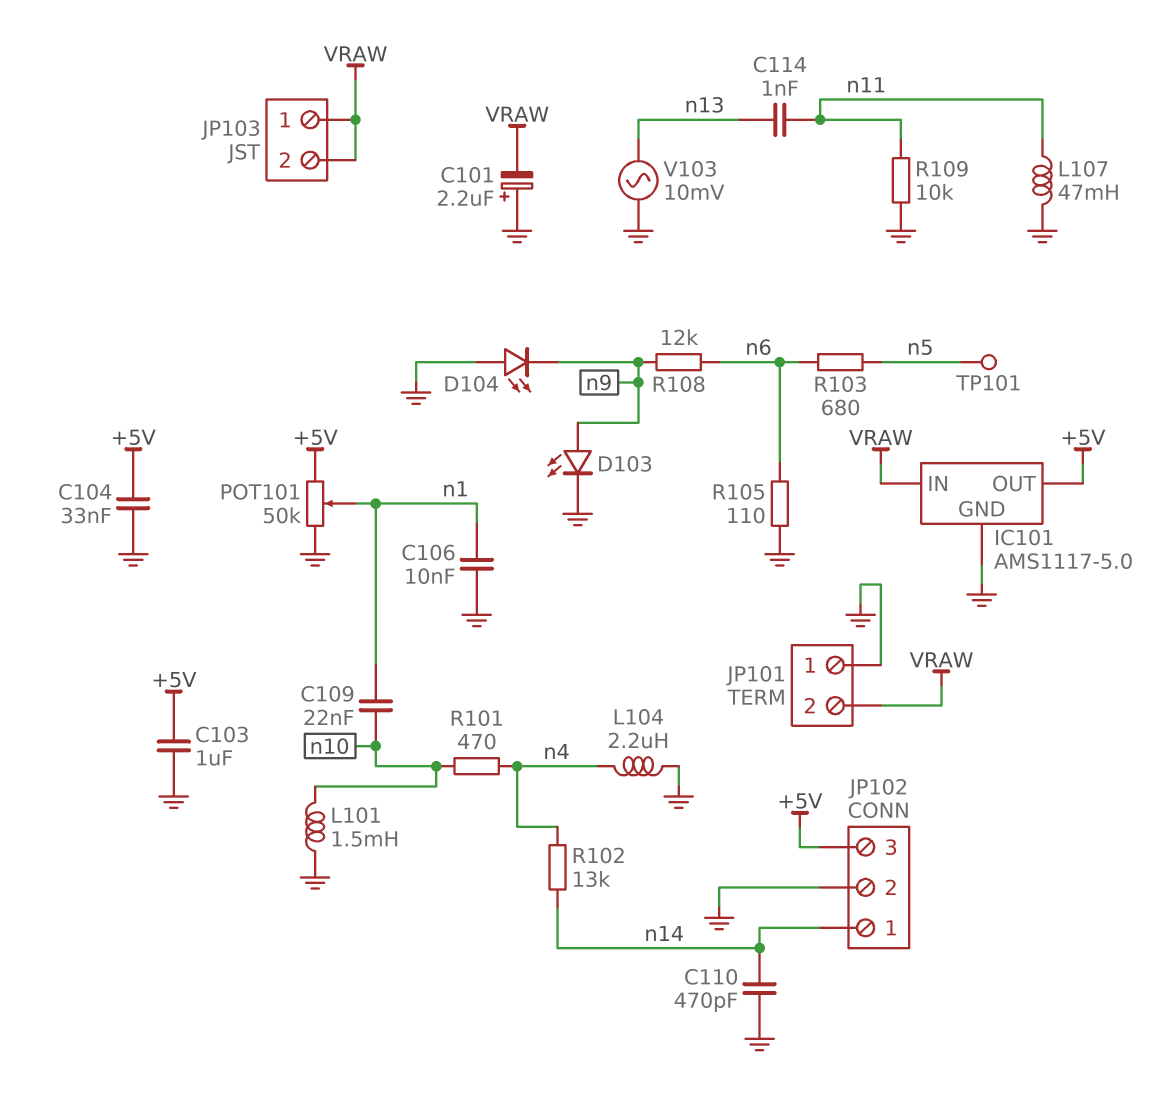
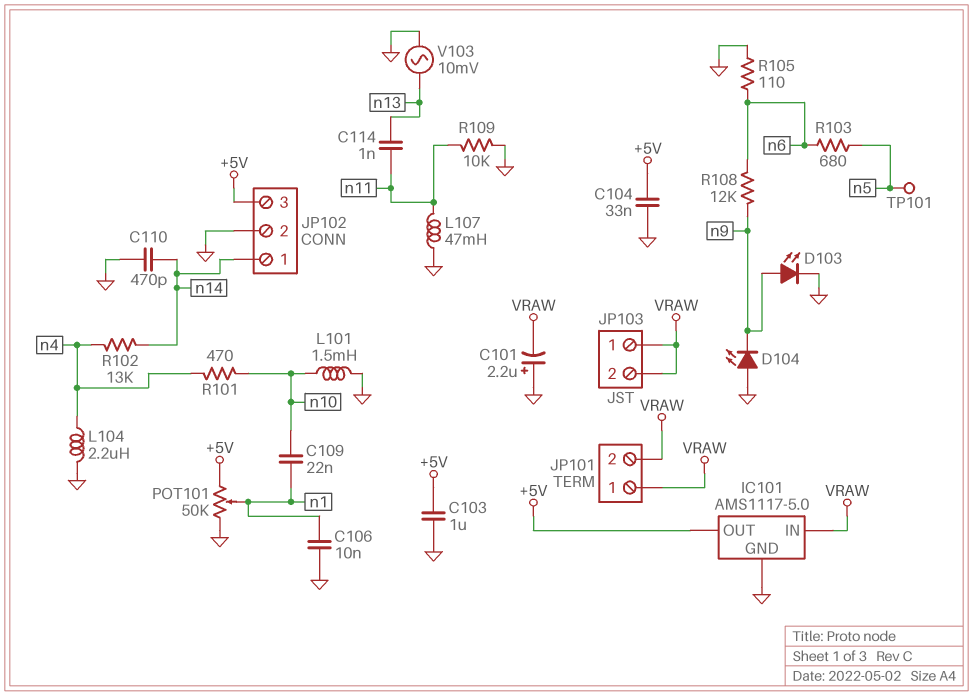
JP101 pin 1: GND -> VRAW

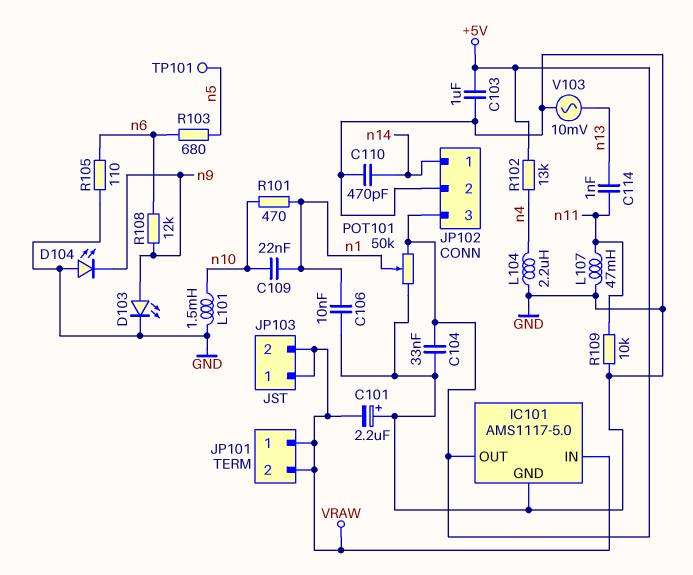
R101: 470 (n4, n10) -> 470 (n1, n10)
R102: 13k (n4, n14) -> 13k (+5V, n4)

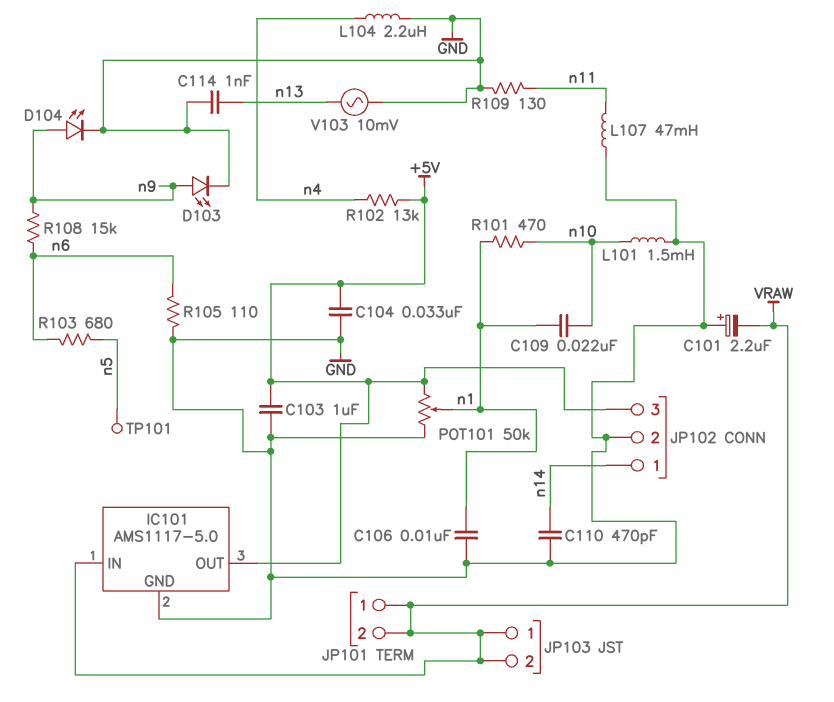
C114: 1nF (n11, n13) -> 1nF (GND, n13)
D104: LED (A GND, K n9) -> LED (A n9, K GND)
R108: 12k (n6, n9) -> 15k (n6, n9)
R109: 10k (GND, n11) -> 130 (GND, n11)

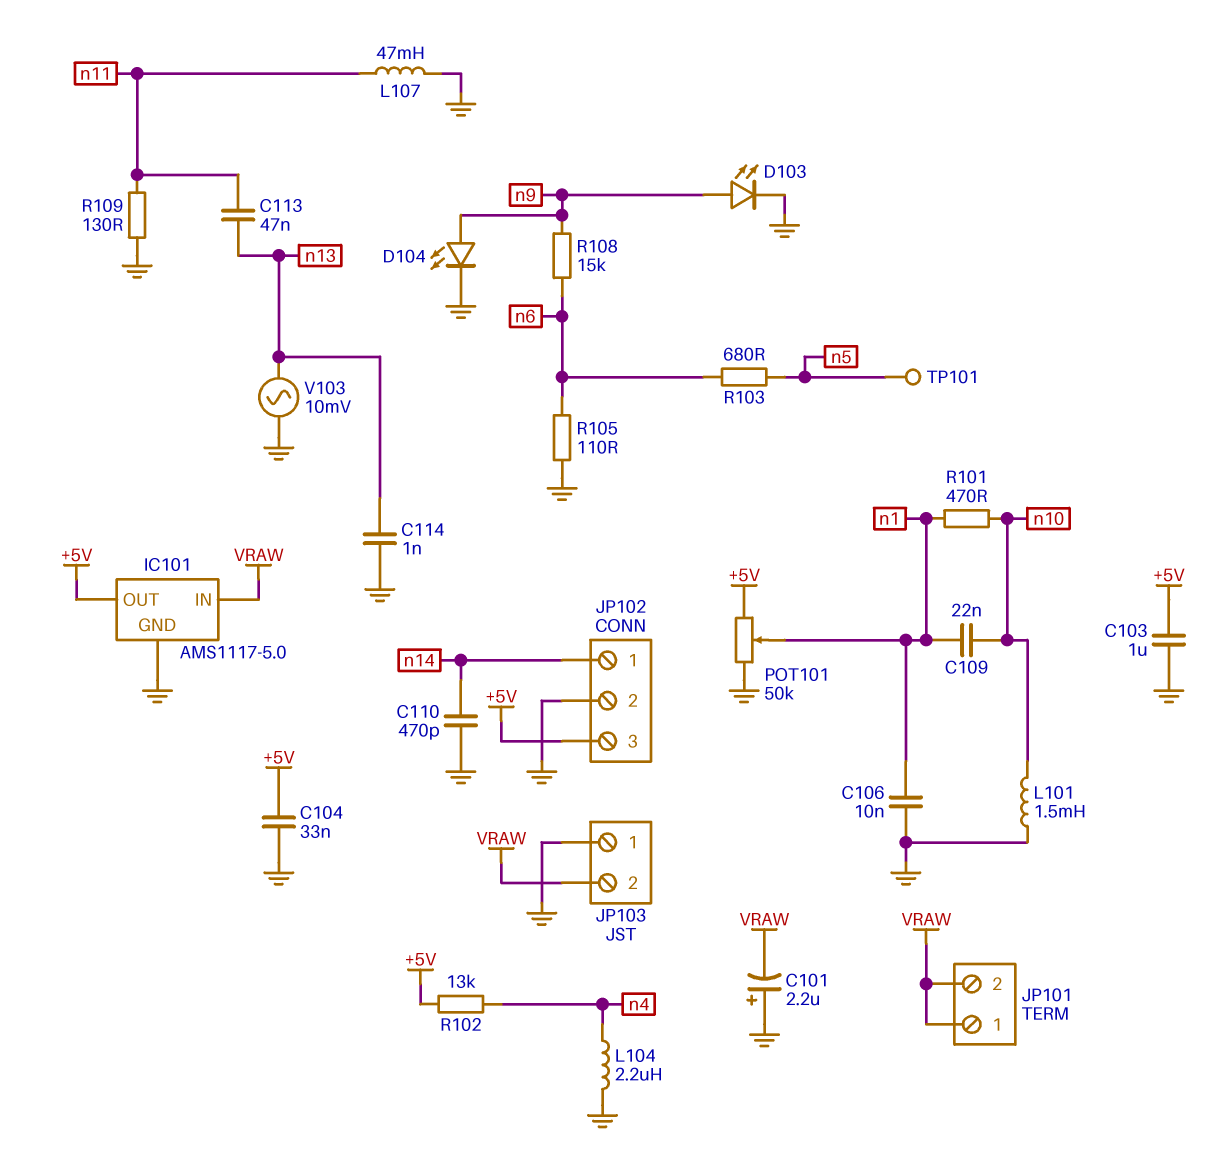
C113: none -> 47nF (n11, n13)
JP103 pin 1: VRAW -> GND

